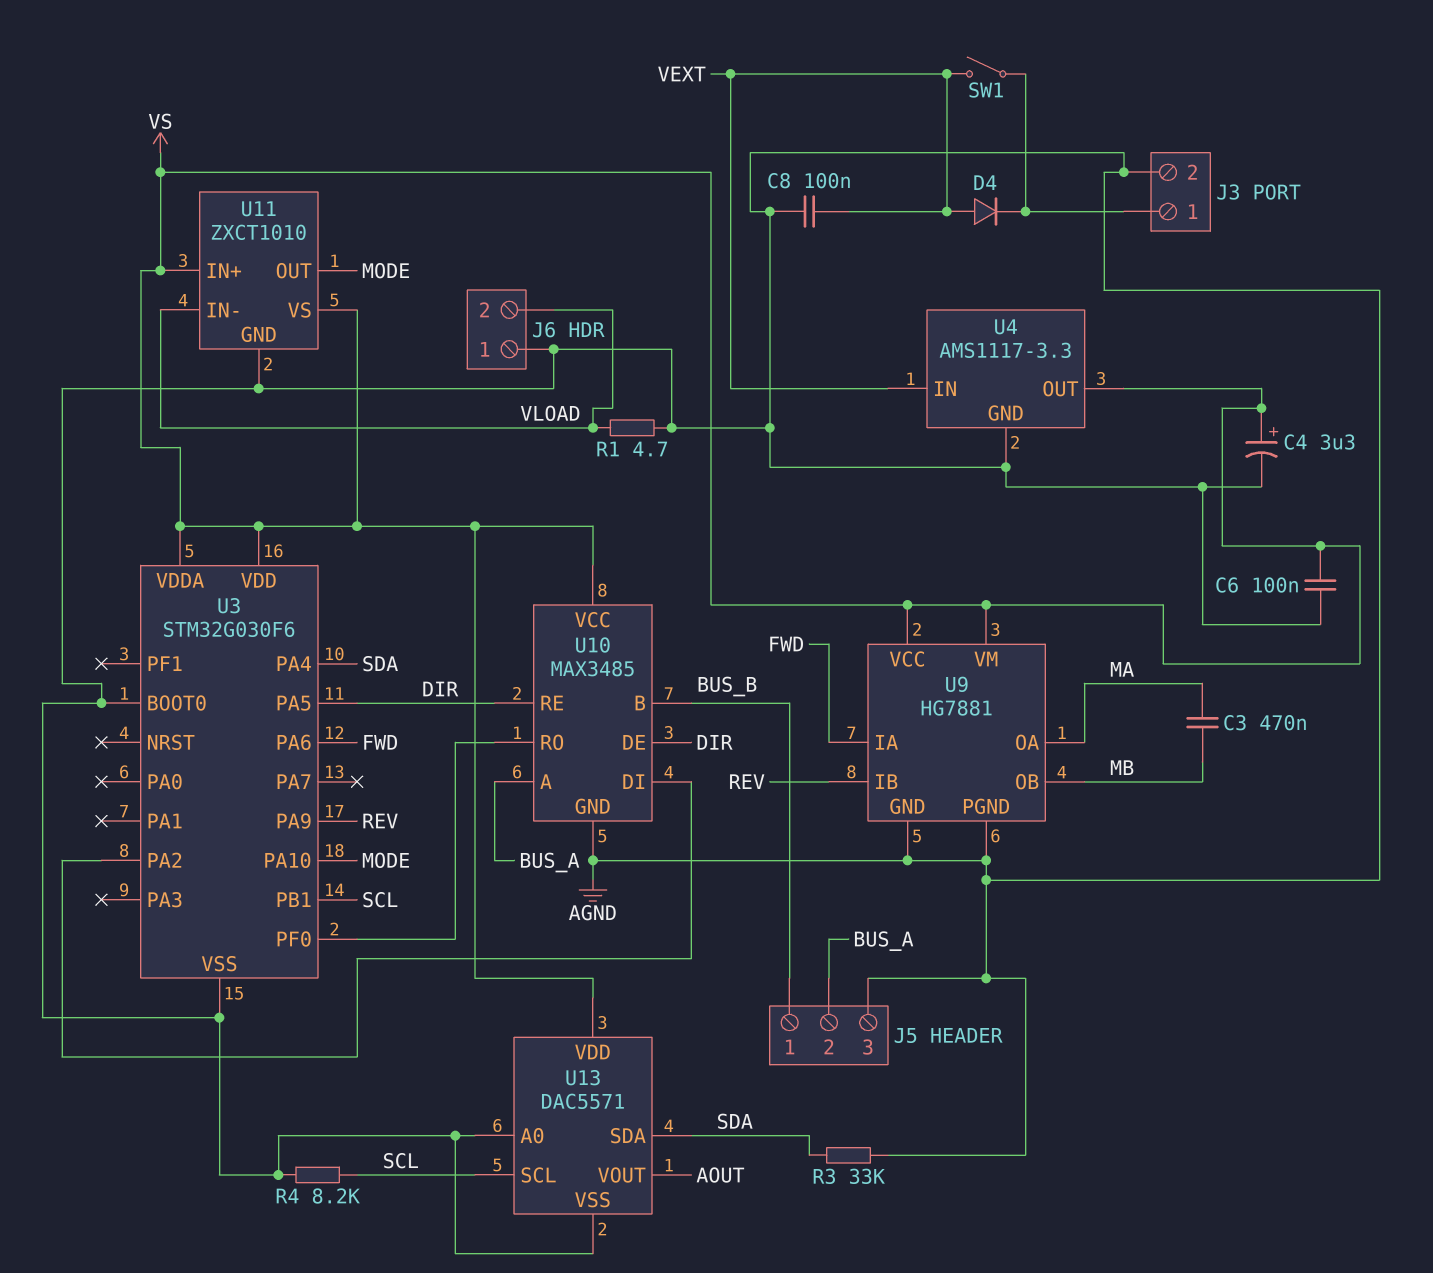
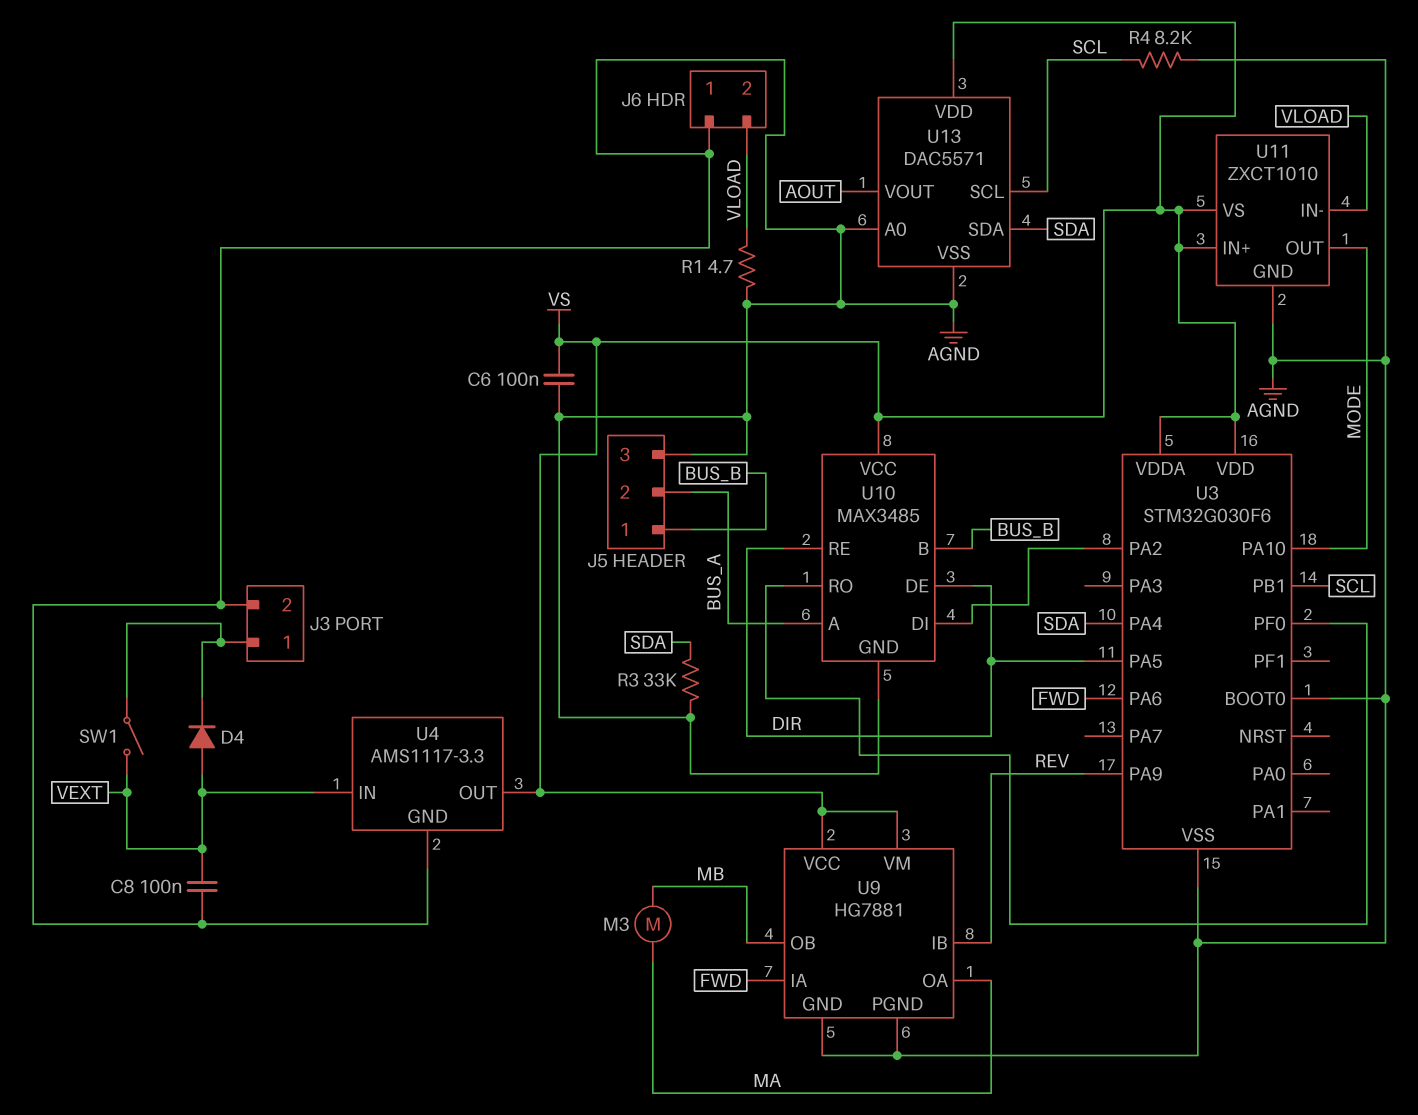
C3: 470nF (MA, MB) -> none
C4: 3.3uF (plus VS, minus AGND) -> none
M3: none -> motor (MA, MB)

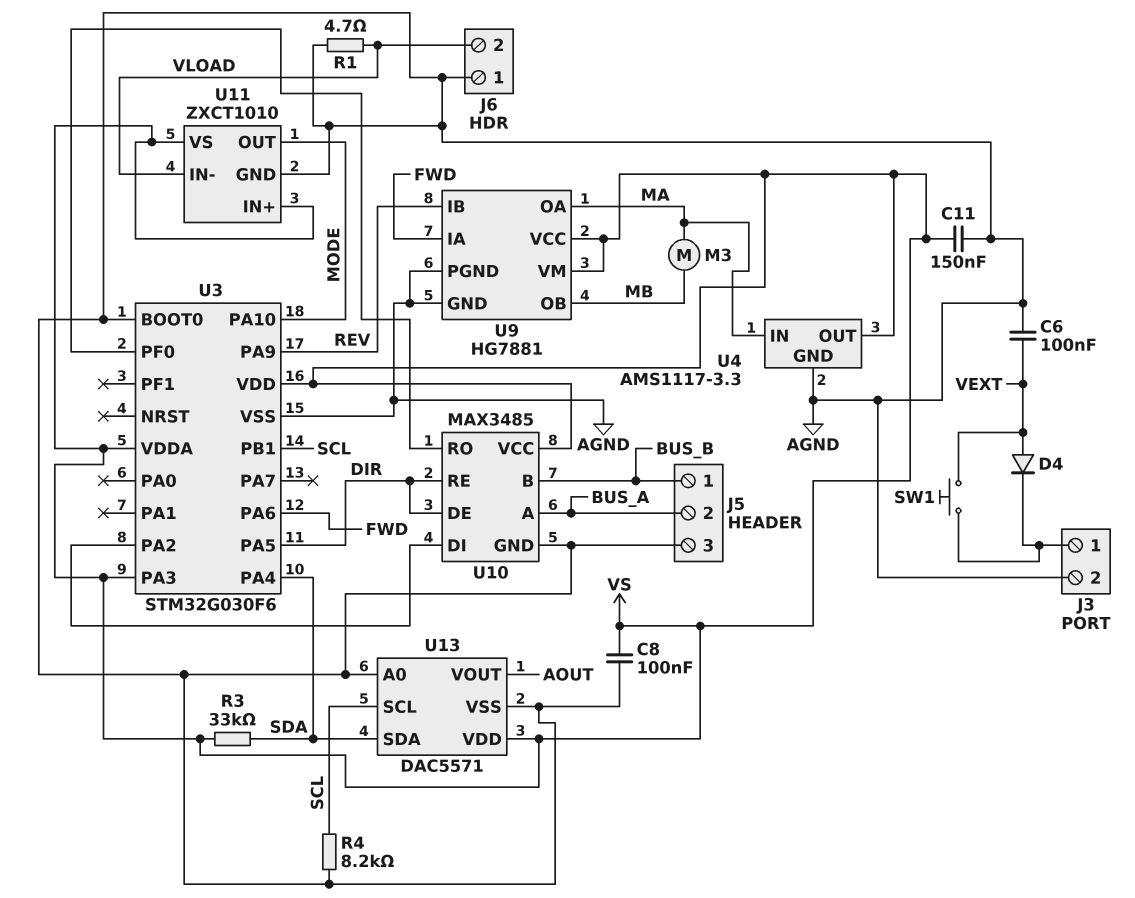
C6: 100nF (AGND, VS) -> 100nF (AGND, VEXT)
C8: 100nF (AGND, VEXT) -> 100nF (AGND, VS)
C11: none -> 150nF (AGND, VS)
R3: 33k (AGND, SDA) -> 33k (SDA, VS)
SW1: switch (J3/1, VEXT) -> button (J3/1, VEXT)
U3 pin PA3: none -> VS
U4 pin IN: VEXT -> MA

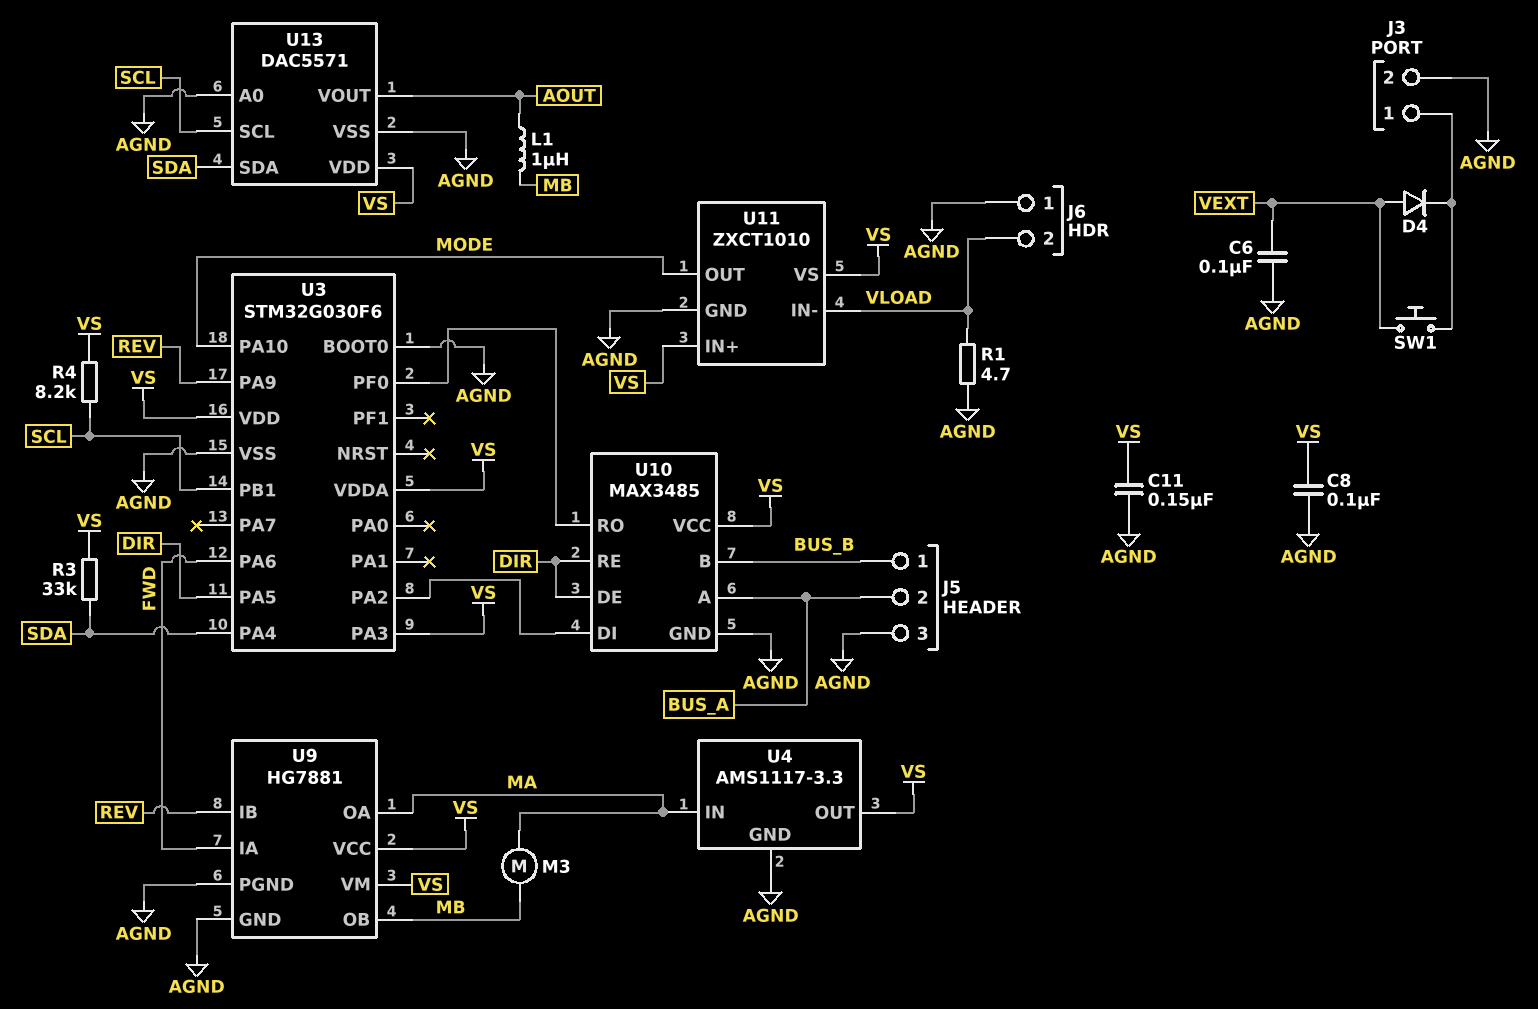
L1: none -> 1uH (AOUT, MB)
R4: 8.2k (AGND, SCL) -> 8.2k (SCL, VS)

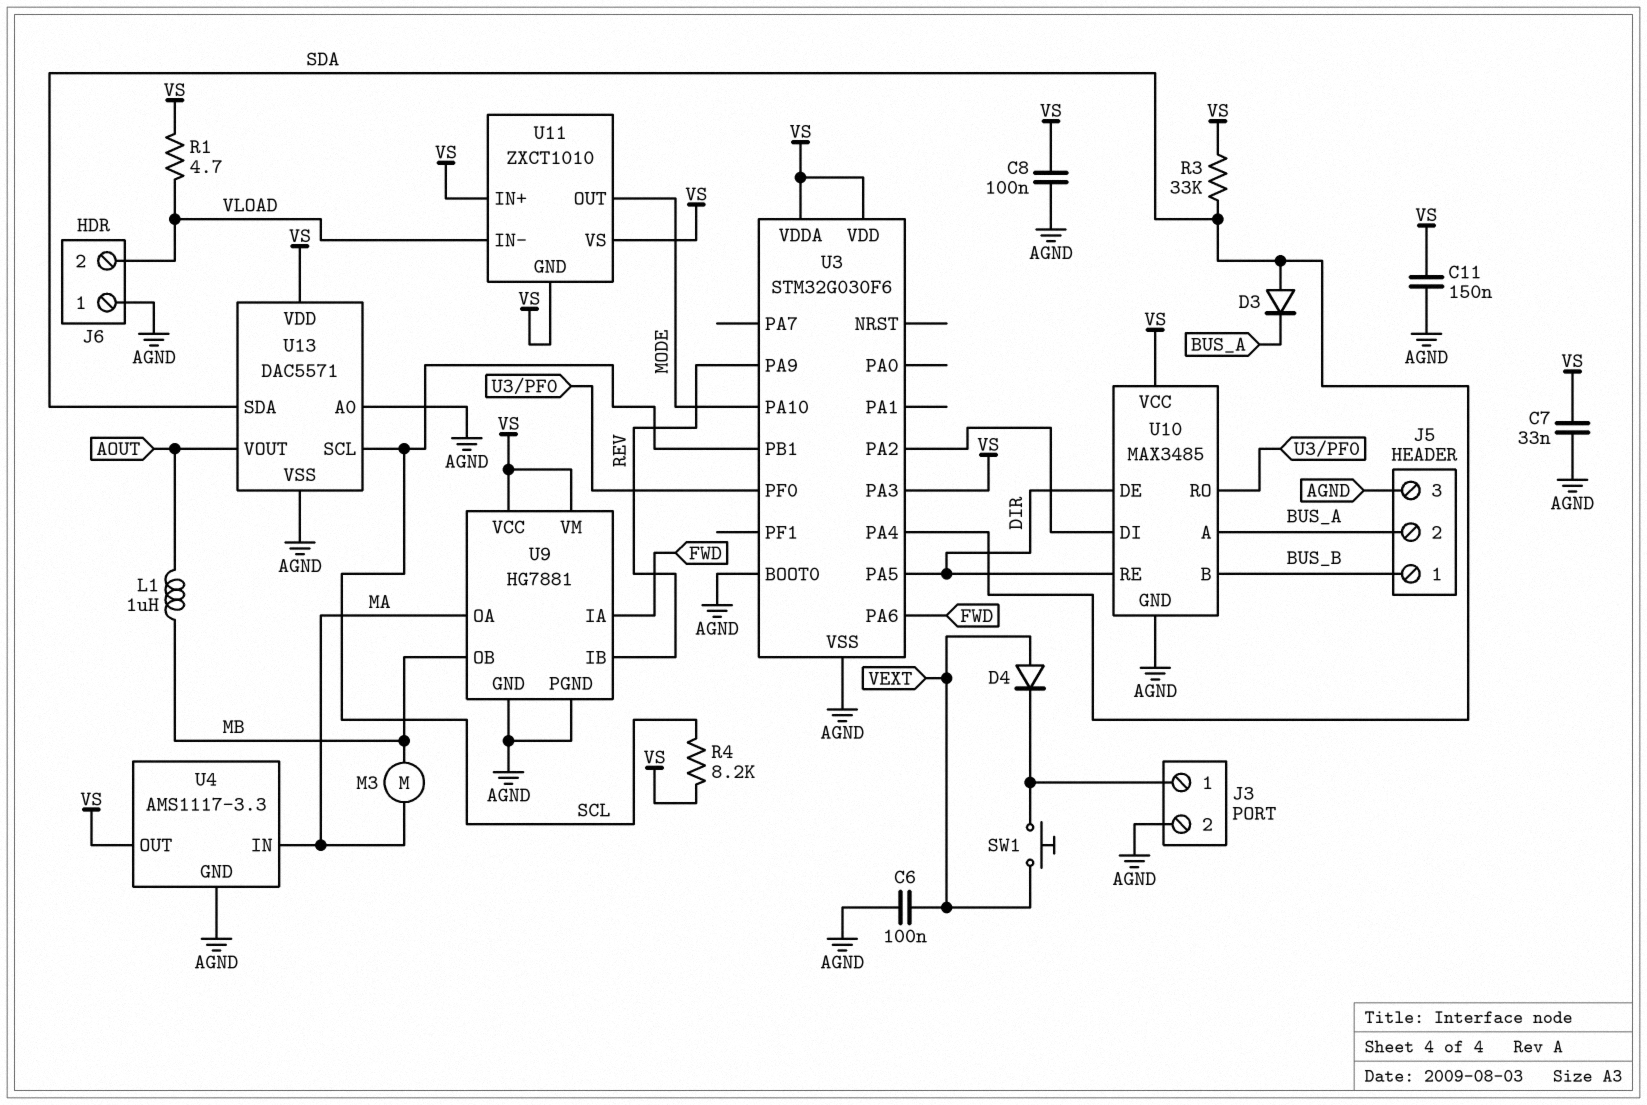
C7: none -> 33nF (AGND, VS)
D3: none -> diode (A SDA, K BUS_A)
R1: 4.7 (AGND, VLOAD) -> 4.7 (VLOAD, VS)
U11 pin GND: AGND -> VS

